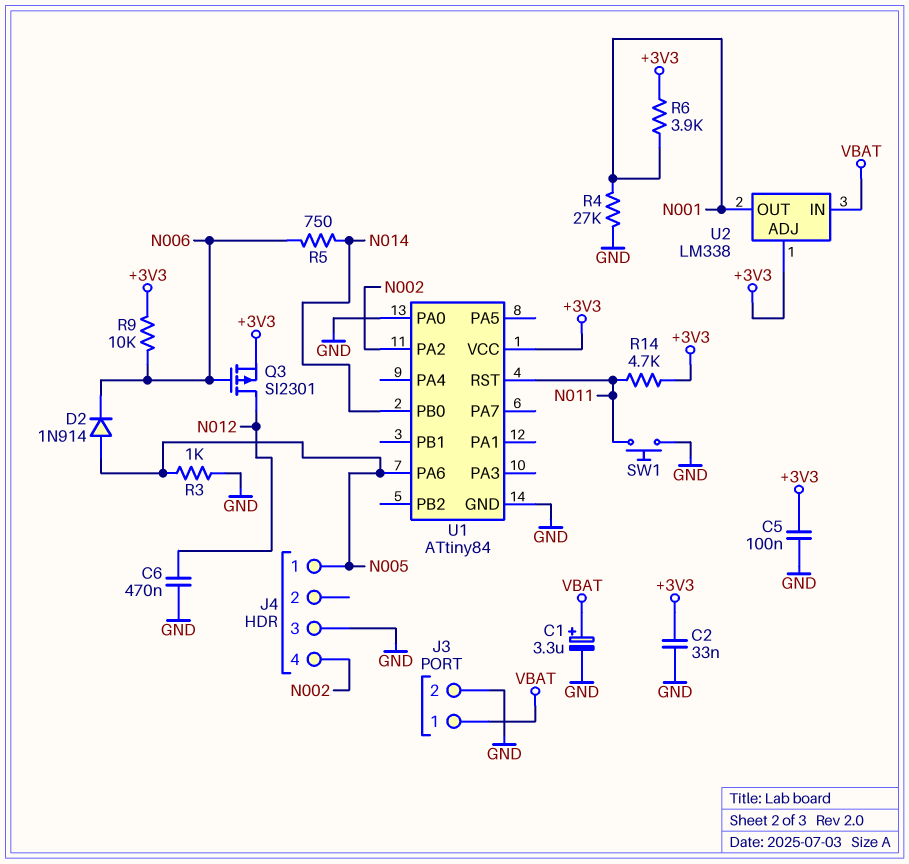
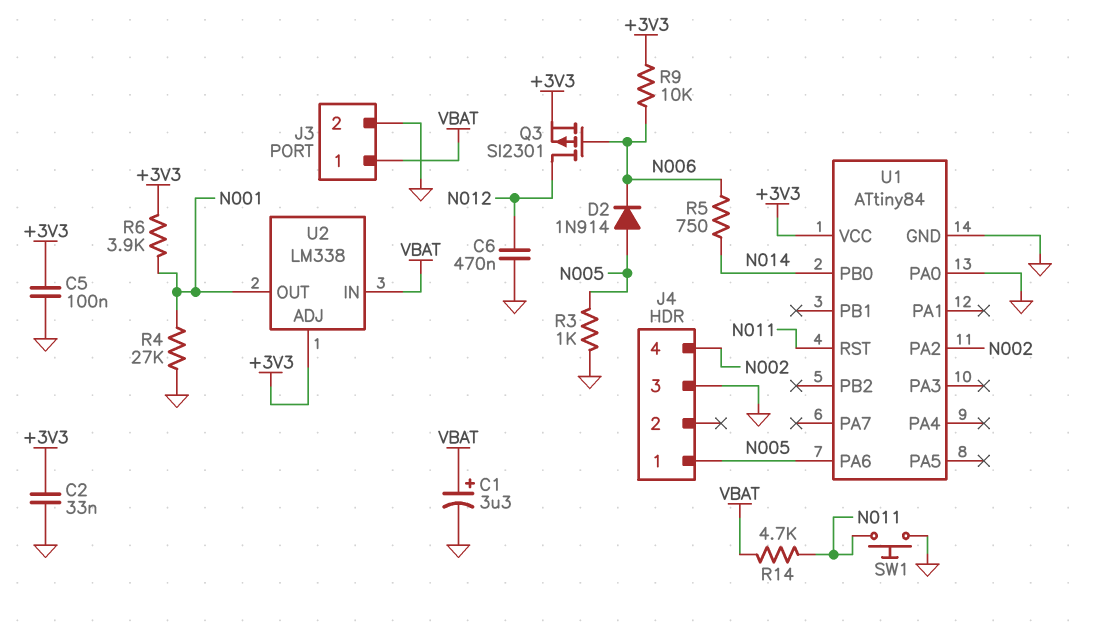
R14: 4.7k (+3V3, N011) -> 4.7k (N011, VBAT)

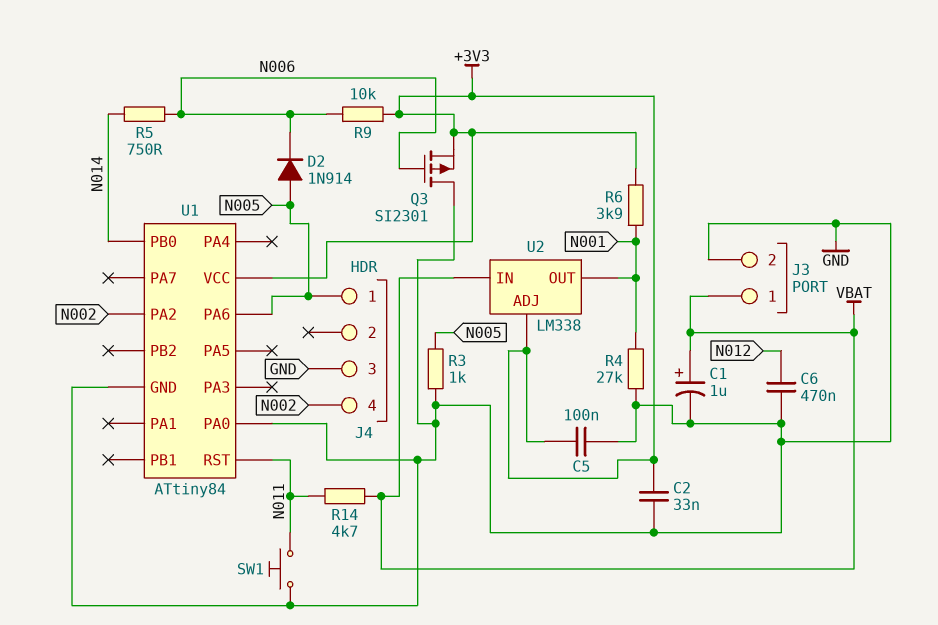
C1: 3.3uF (plus VBAT, minus GND) -> 1uF (plus VBAT, minus GND)
Q3: PMOS SI2301 (G N006, D N012, S +3V3) -> PMOS SI2301 (G N006, D GND, S +3V3)

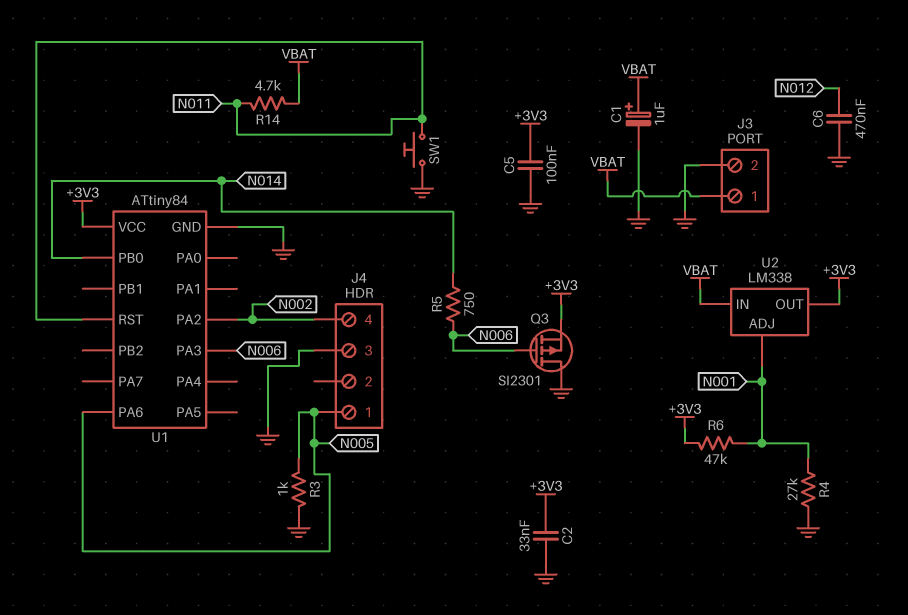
D2: diode 1N914 (A N005, K N006) -> none
R6: 3.9k (+3V3, N001) -> 47k (+3V3, N001)
R9: 10k (+3V3, N006) -> none
U1 pin PA0: GND -> none
U1 pin PA3: none -> N006
U2 pin ADJ: +3V3 -> N001
U2 pin OUT: N001 -> +3V3

